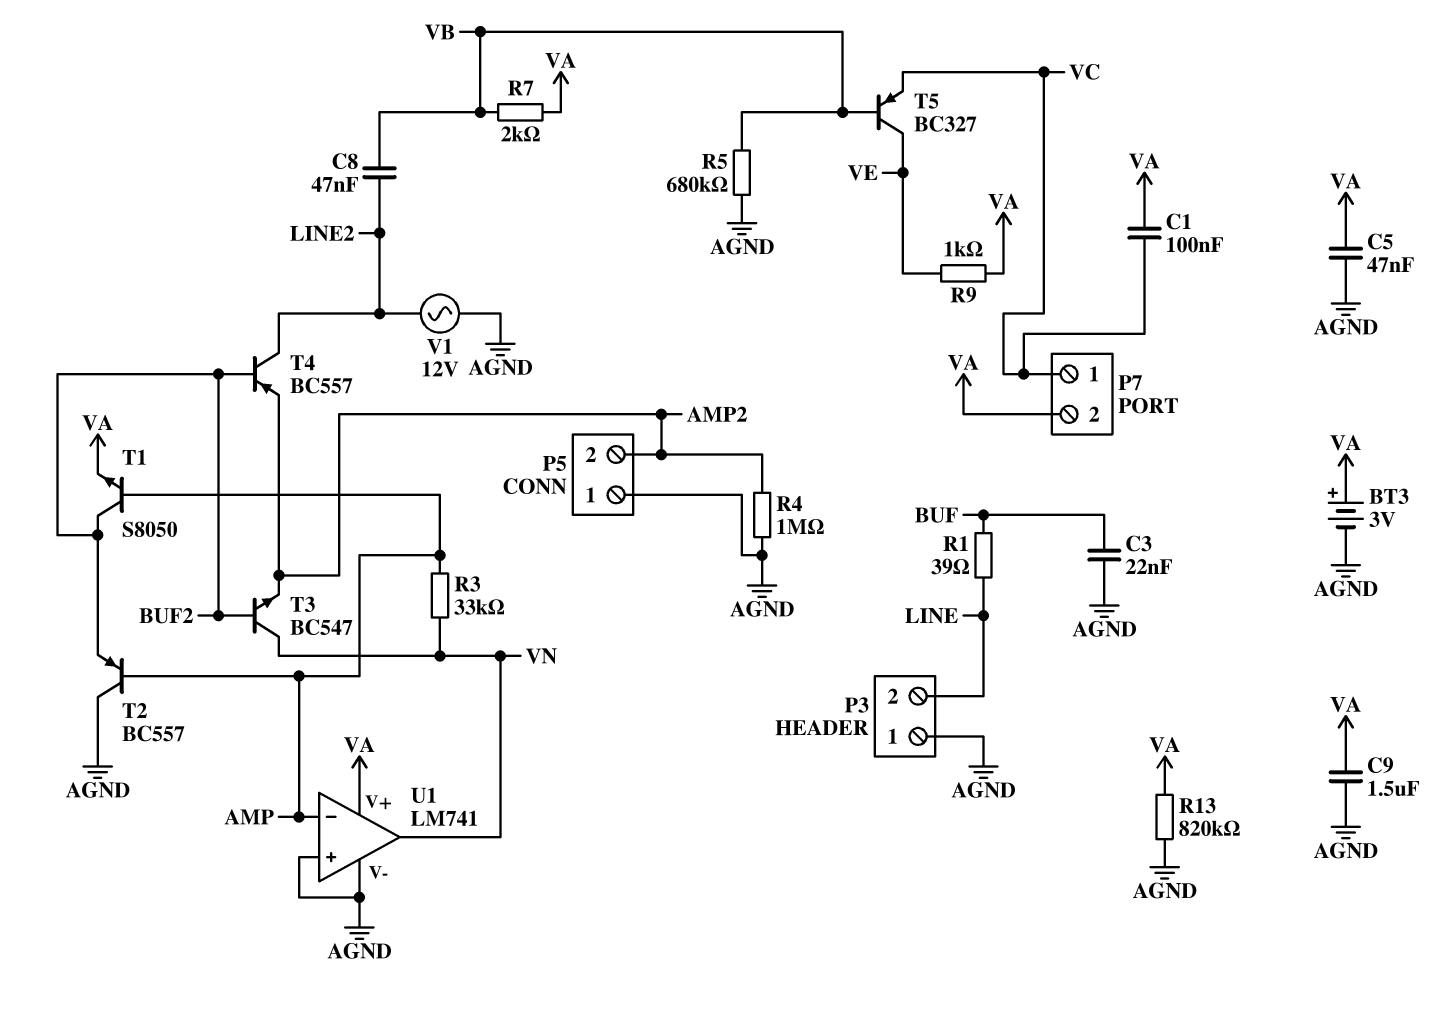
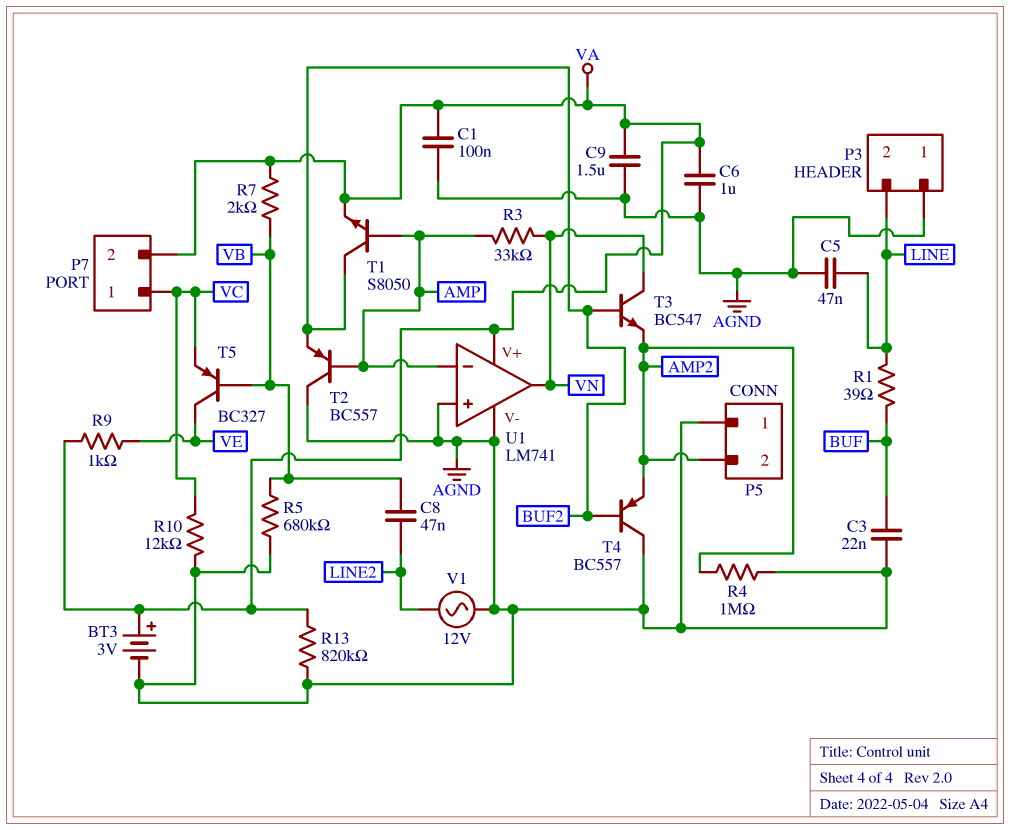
C1: 100nF (VA, VC) -> 100nF (AGND, VA)
C5: 47nF (AGND, VA) -> 47nF (AGND, LINE)
C6: none -> 1uF (AGND, VA)
R10: none -> 12k (AGND, VC)
T4: PNP BC557 (B BUF2, C LINE2, E AMP2) -> PNP BC557 (B BUF2, C AGND, E AMP2)

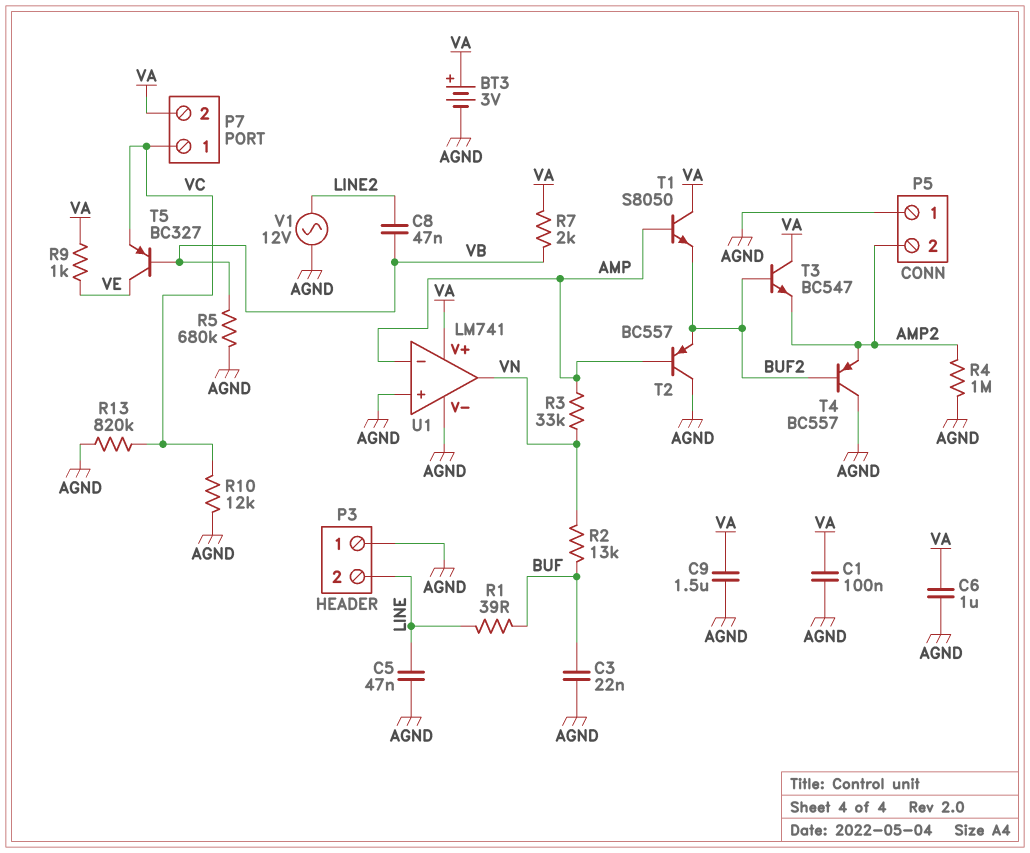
R2: none -> 13k (BUF, VN)
R13: 820k (AGND, VA) -> 820k (AGND, VC)
T1: NPN S8050 (B AMP, C BUF2, E VA) -> NPN S8050 (B AMP, C VA, E BUF2)
T3: NPN BC547 (B BUF2, C VN, E AMP2) -> NPN BC547 (B BUF2, C VA, E AMP2)

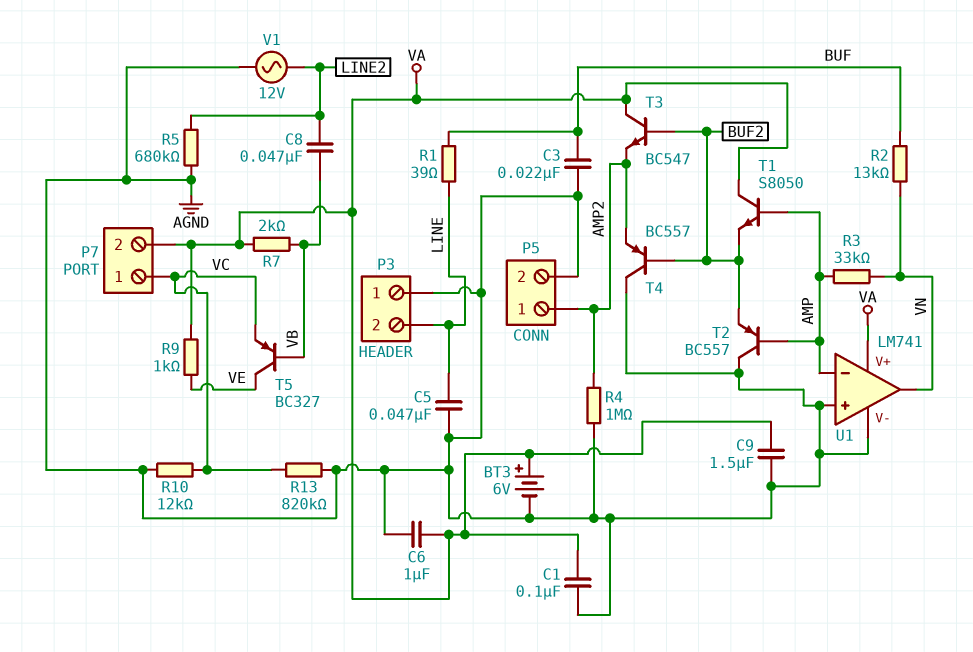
BT3: 3V (plus VA, minus AGND) -> 6V (plus VA, minus AGND)
P5 pin 1: AGND -> AMP2
P5 pin 2: AMP2 -> AGND
R5: 680k (AGND, VB) -> 680k (AGND, LINE2)

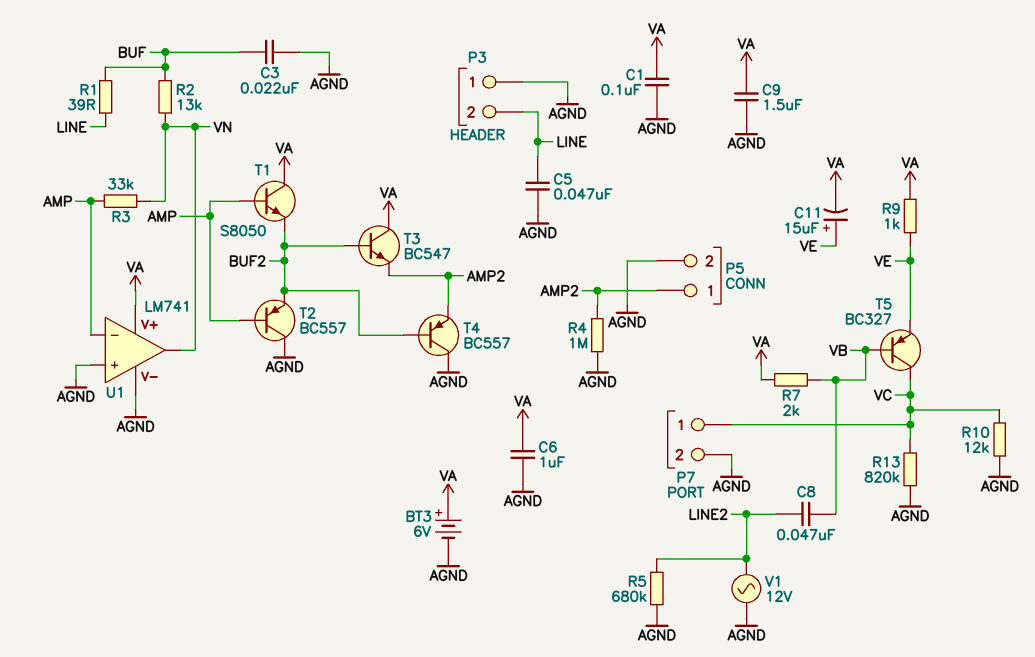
C11: none -> 15uF (plus VE, minus VA)
P7 pin 2: VA -> AGND
T5: PNP BC327 (B VB, C VE, E VC) -> PNP BC327 (B VB, C VC, E VE)

